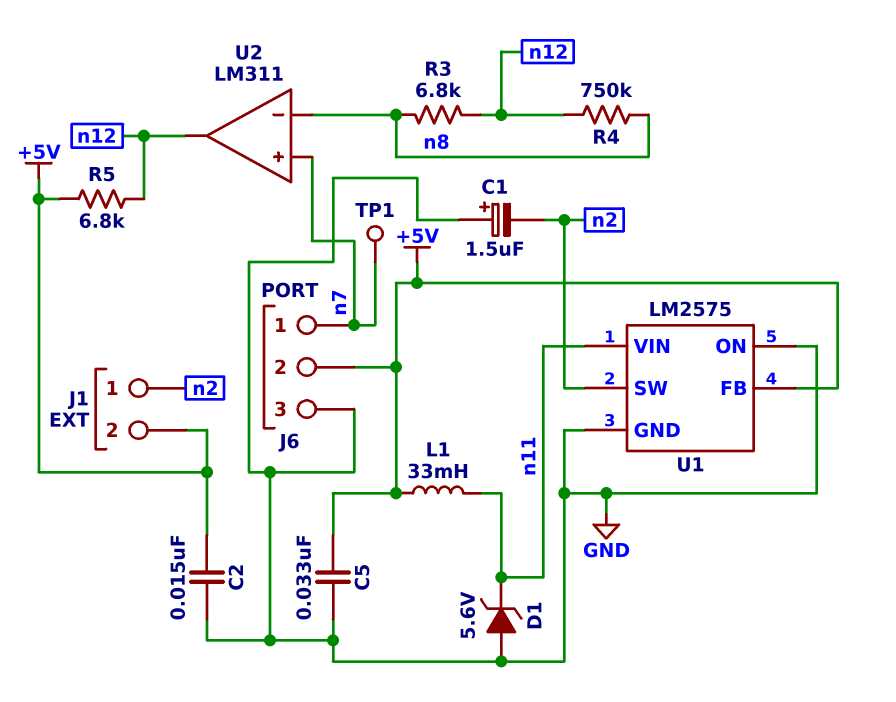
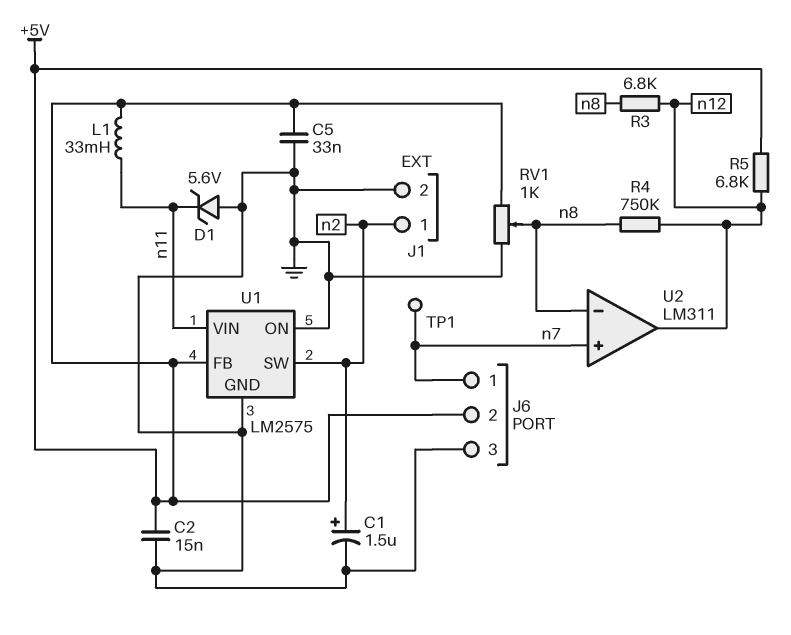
C1: 1.5uF (plus GND, minus n2) -> 1.5uF (plus n2, minus GND)
J1 pin 2: +5V -> GND
RV1: none -> 1k (+5V, GND, wiper n8)

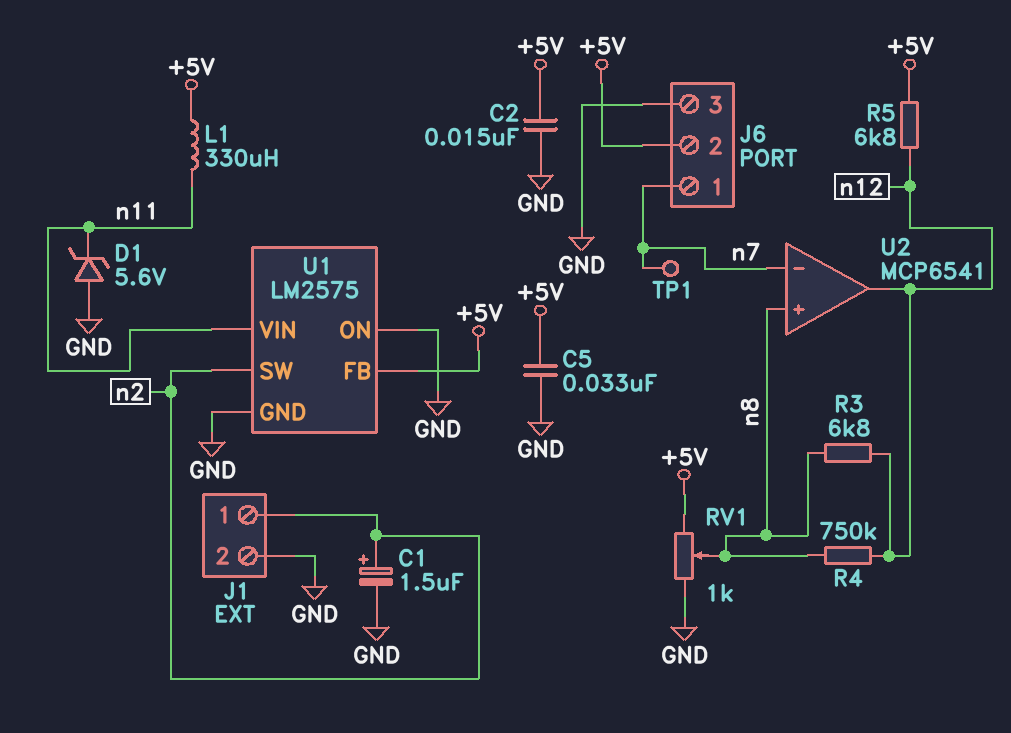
L1: 33mH (+5V, n11) -> 330uH (+5V, n11)
U2: LM311 -> MCP6541
U2 pin in+: n7 -> n8
U2 pin in-: n8 -> n7

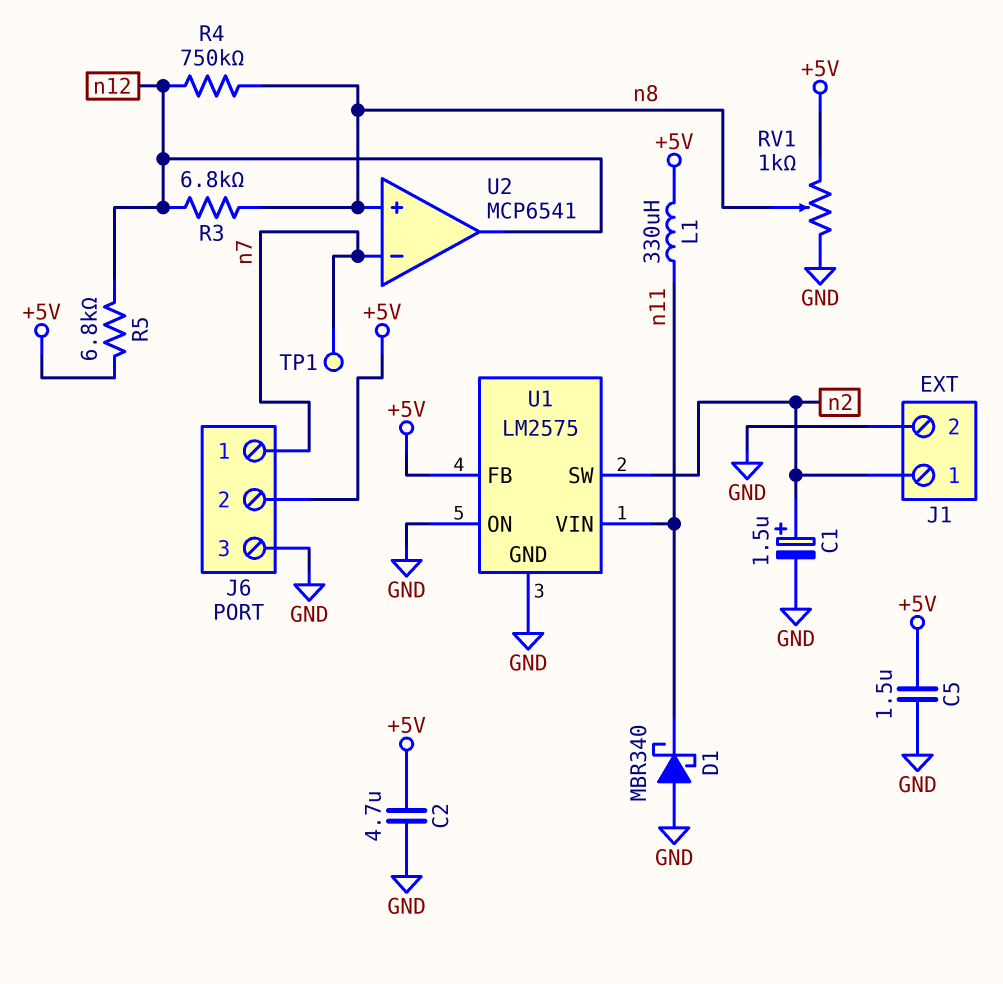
C2: 15nF (+5V, GND) -> 4.7uF (+5V, GND)
C5: 33nF (+5V, GND) -> 1.5uF (+5V, GND)
D1: zener 5.6V (A GND, K n11) -> schottky MBR340 (A GND, K n11)

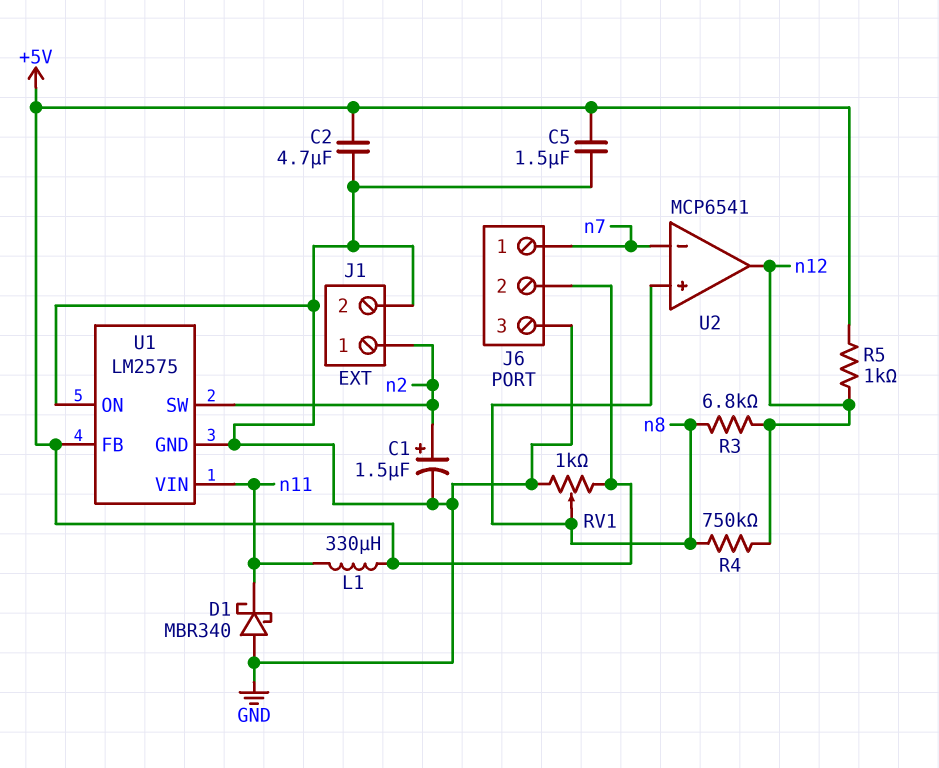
R5: 6.8k (+5V, n12) -> 1k (+5V, n12)
TP1: test point (n7) -> none

